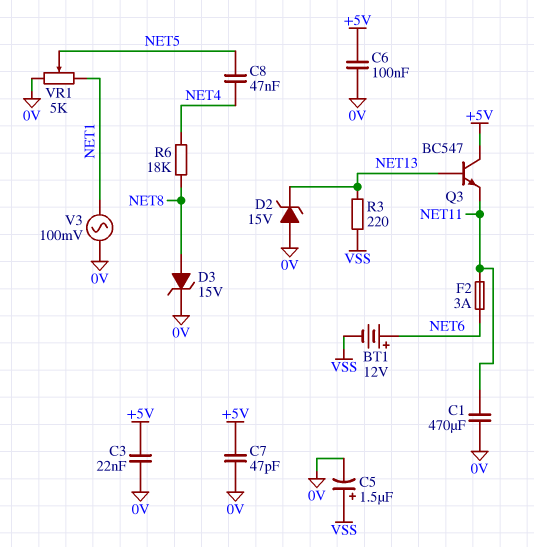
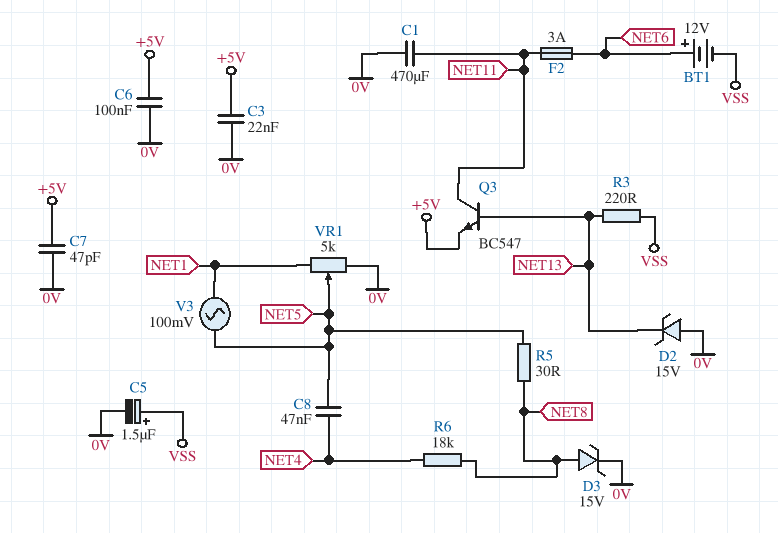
Q3: NPN BC547 (B NET13, C +5V, E NET11) -> NPN BC547 (B NET13, C NET11, E +5V)
R5: none -> 30 (NET5, NET8)
V3: AC 100mV (0V, NET1) -> AC 100mV (NET1, NET5)

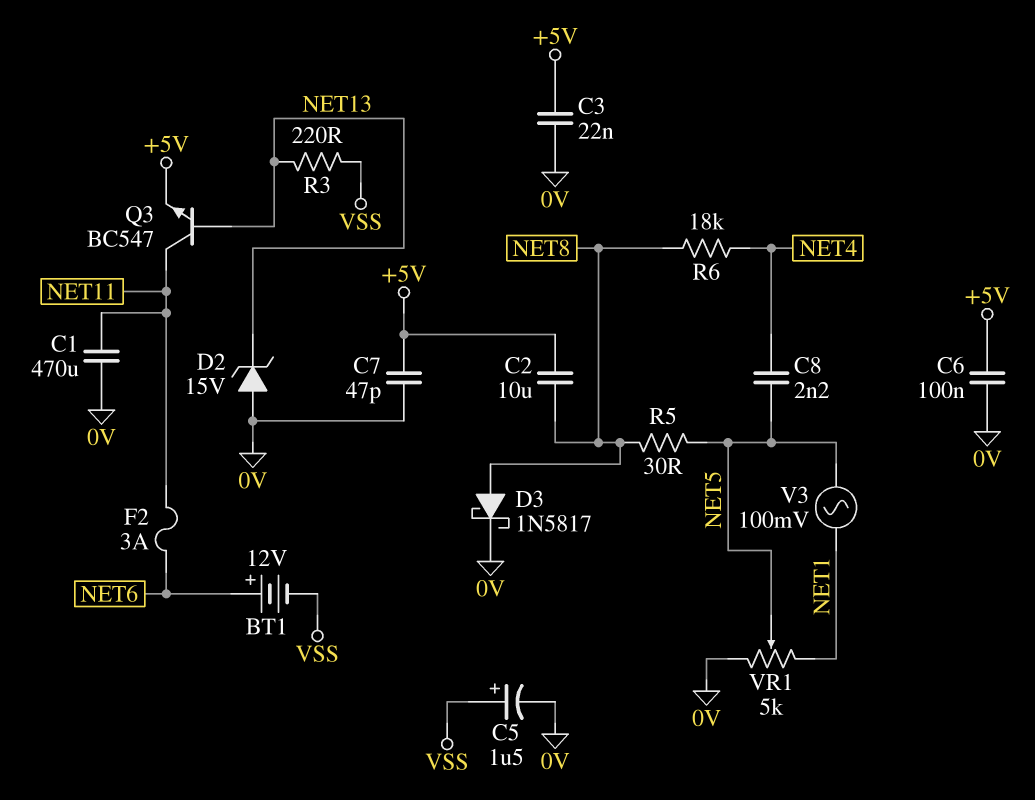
C2: none -> 10uF (+5V, NET8)
C8: 47nF (NET4, NET5) -> 2.2nF (NET4, NET5)
D3: zener 15V (A NET8, K 0V) -> schottky 1N5817 (A NET8, K 0V)

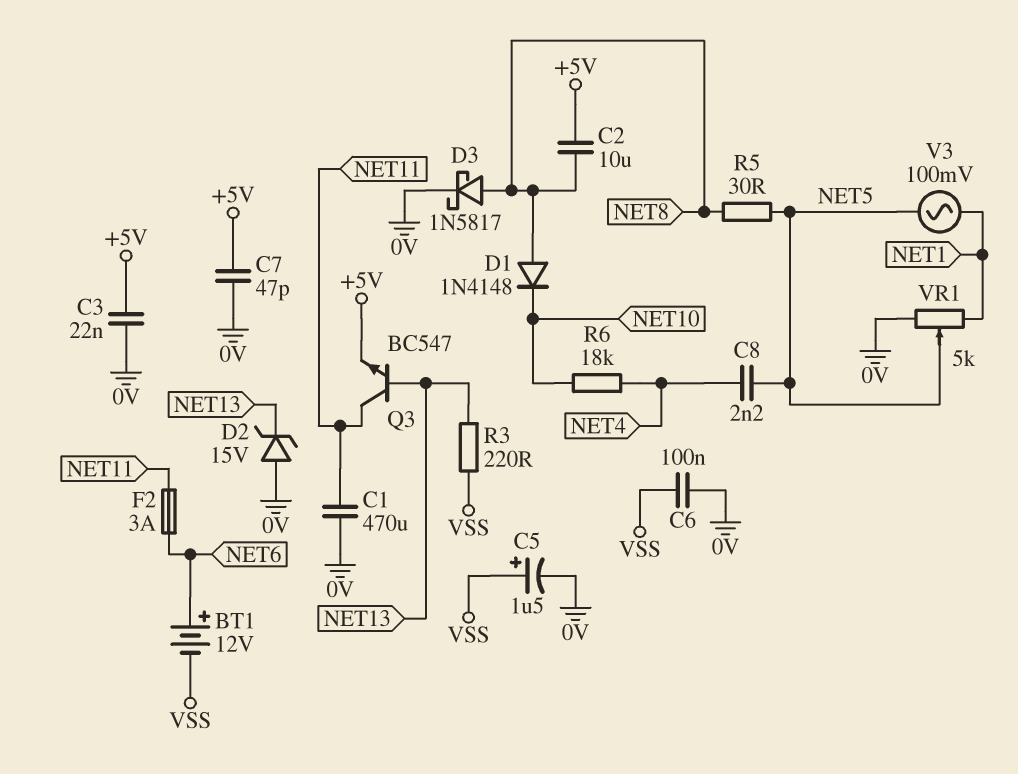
C6: 100nF (+5V, 0V) -> 100nF (0V, VSS)
D1: none -> diode 1N4148 (A NET8, K NET10)
R6: 18k (NET4, NET8) -> 18k (NET4, NET10)

